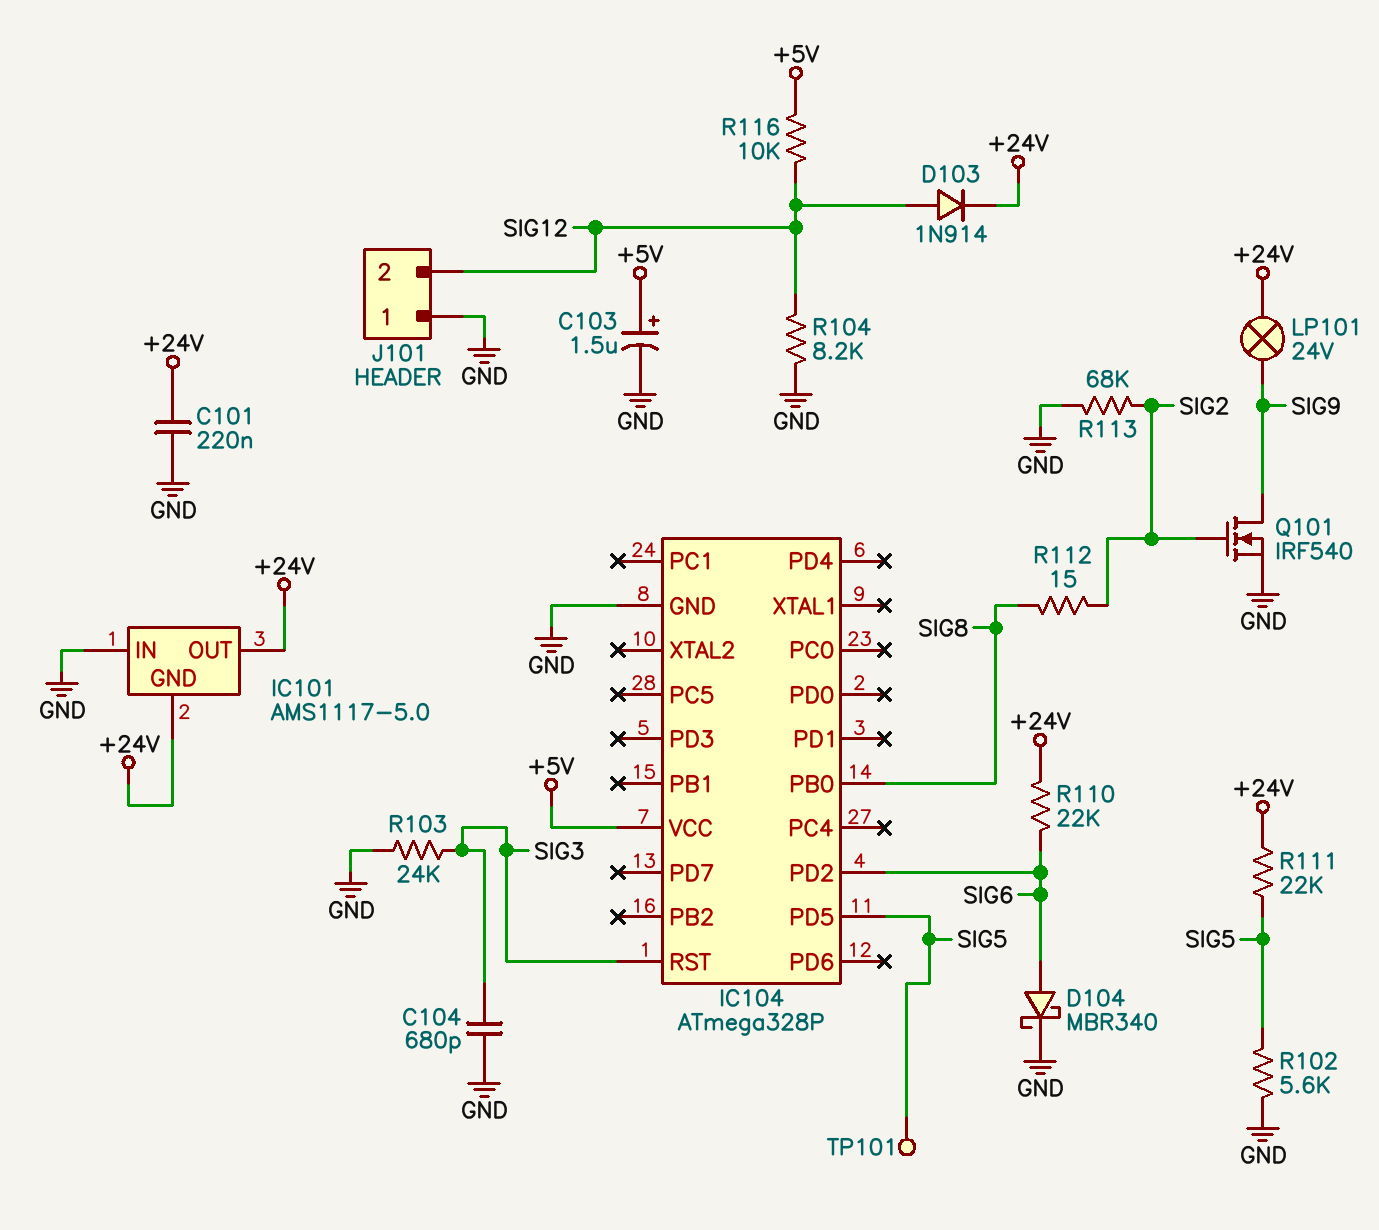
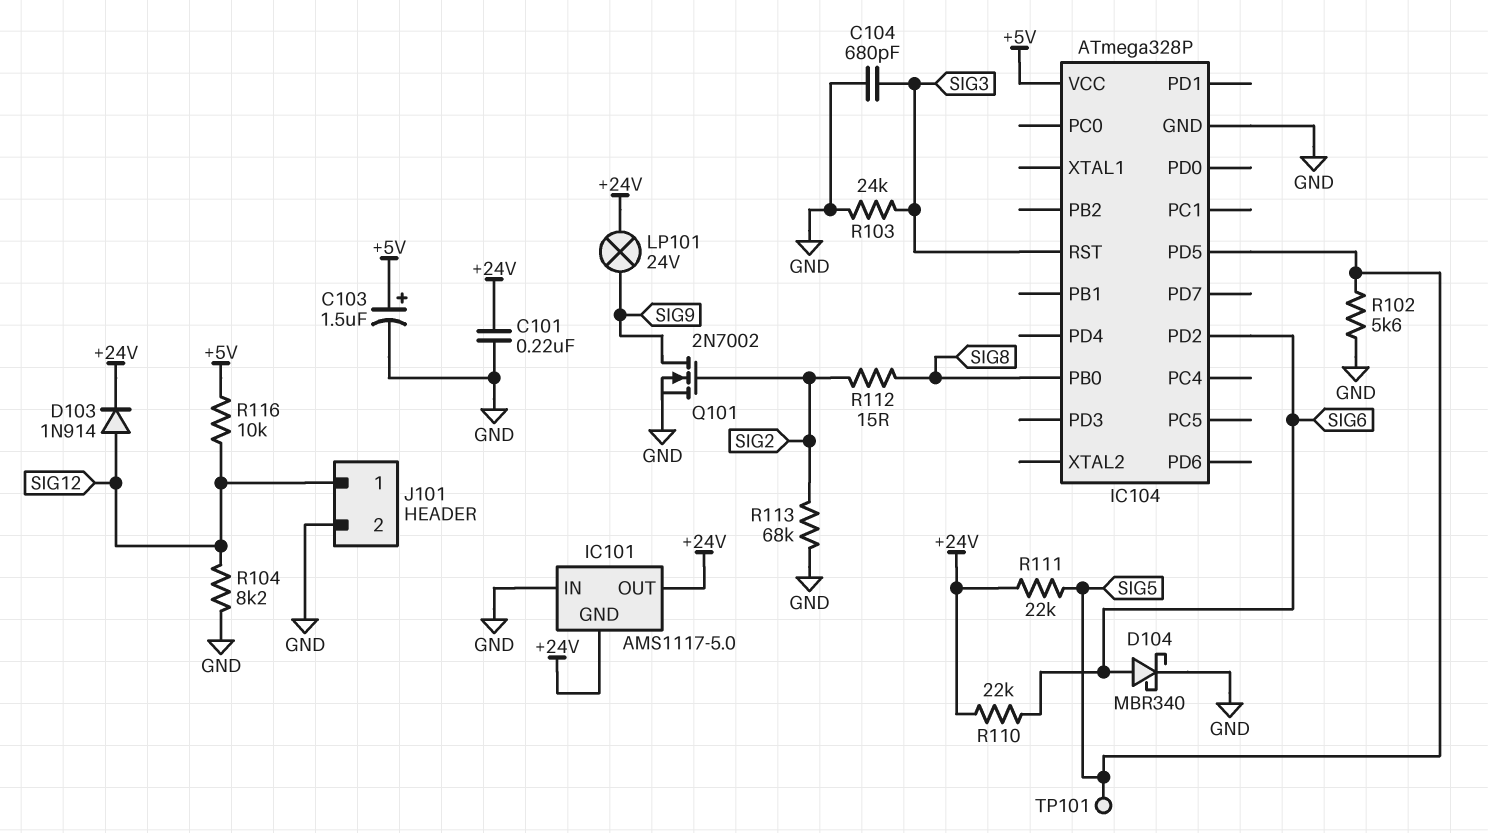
J101 pin 1: GND -> SIG12
J101 pin 2: SIG12 -> GND
Q101: NMOS IRF540 (G SIG2, D SIG9, S GND) -> NMOS 2N7002 (G SIG2, D SIG9, S GND)

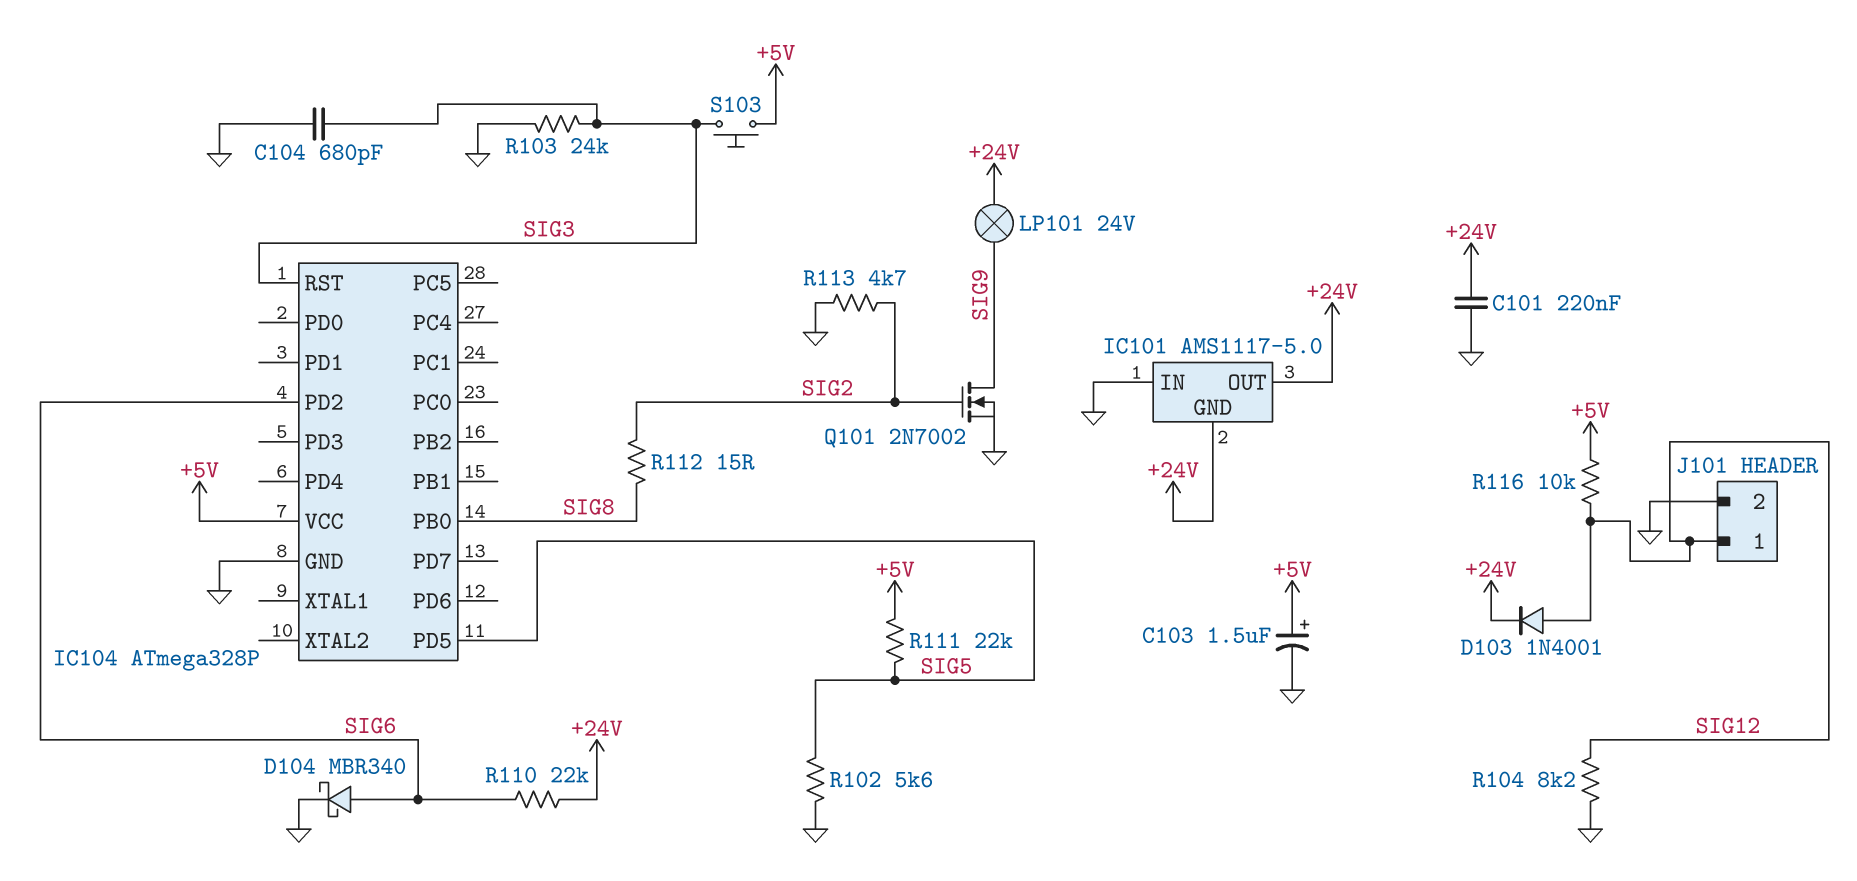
D103: diode 1N914 (A SIG12, K +24V) -> diode 1N4001 (A SIG12, K +24V)
R111: 22k (+24V, SIG5) -> 22k (+5V, SIG5)
R113: 68k (GND, SIG2) -> 4.7k (GND, SIG2)
S103: none -> button (+5V, SIG3)
TP101: test point (SIG5) -> none

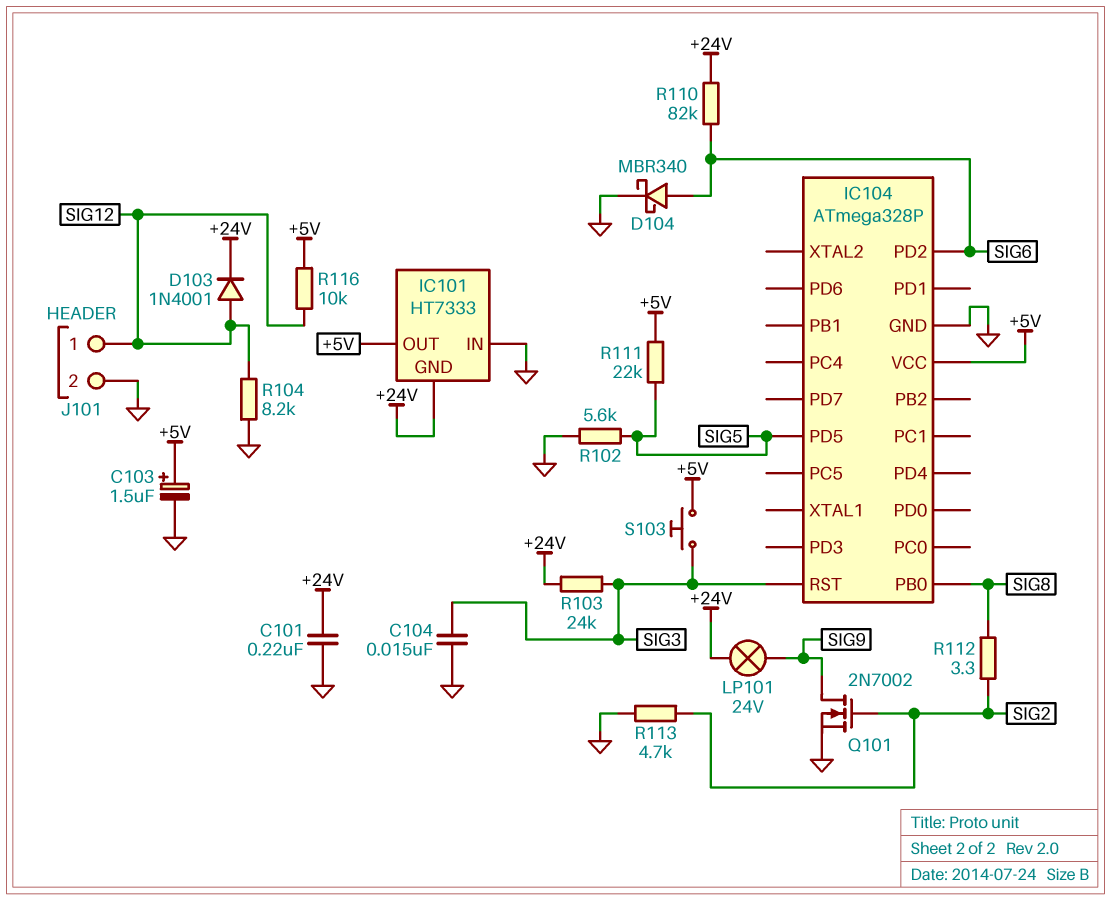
C104: 680pF (GND, SIG3) -> 15nF (GND, SIG3)
IC101: AMS1117-5.0 -> HT7333
IC101 pin OUT: +24V -> +5V
R103: 24k (GND, SIG3) -> 24k (+24V, SIG3)
R110: 22k (+24V, SIG6) -> 82k (+24V, SIG6)
R112: 15 (SIG2, SIG8) -> 3.3 (SIG2, SIG8)

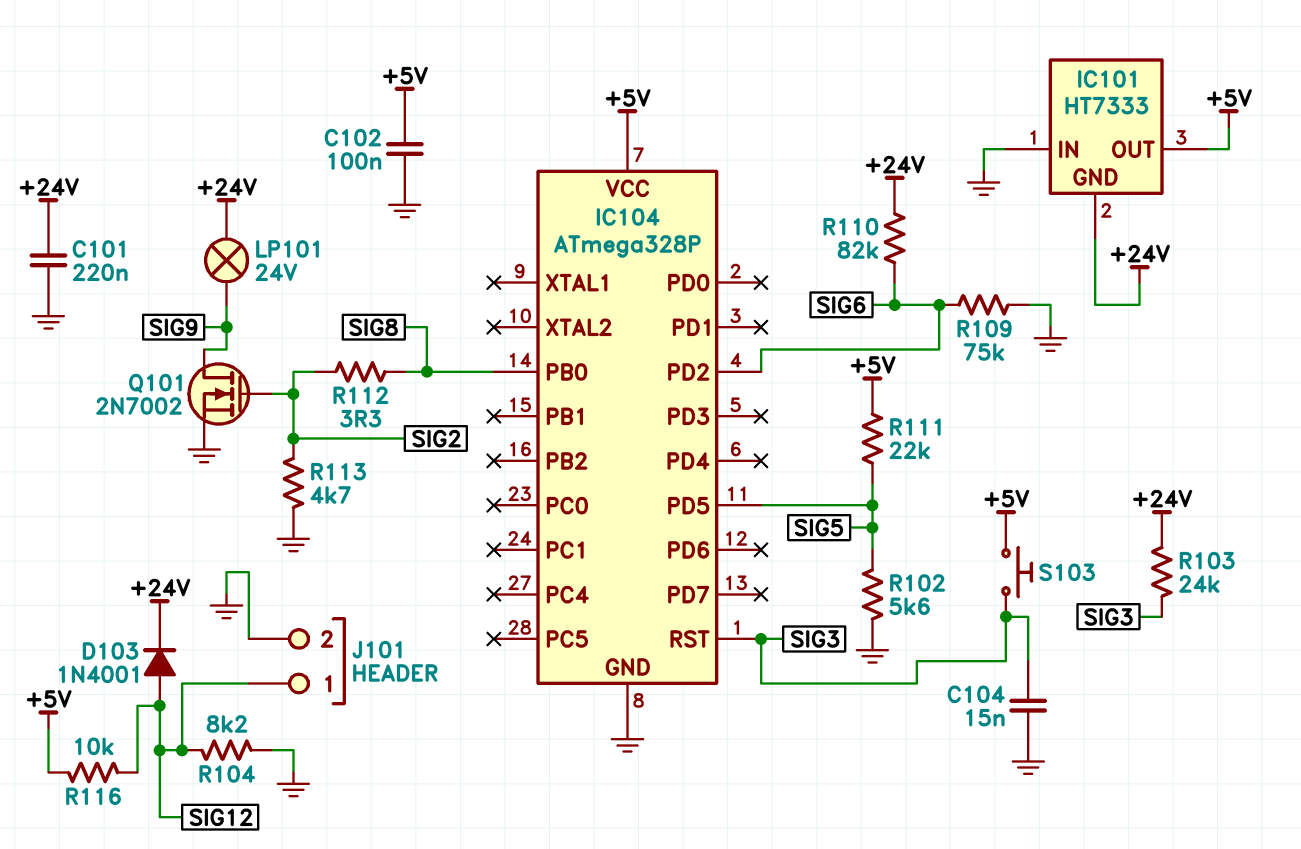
C102: none -> 100nF (+5V, GND)
C103: 1.5uF (plus +5V, minus GND) -> none
D104: schottky MBR340 (A SIG6, K GND) -> none
R109: none -> 75k (GND, SIG6)

